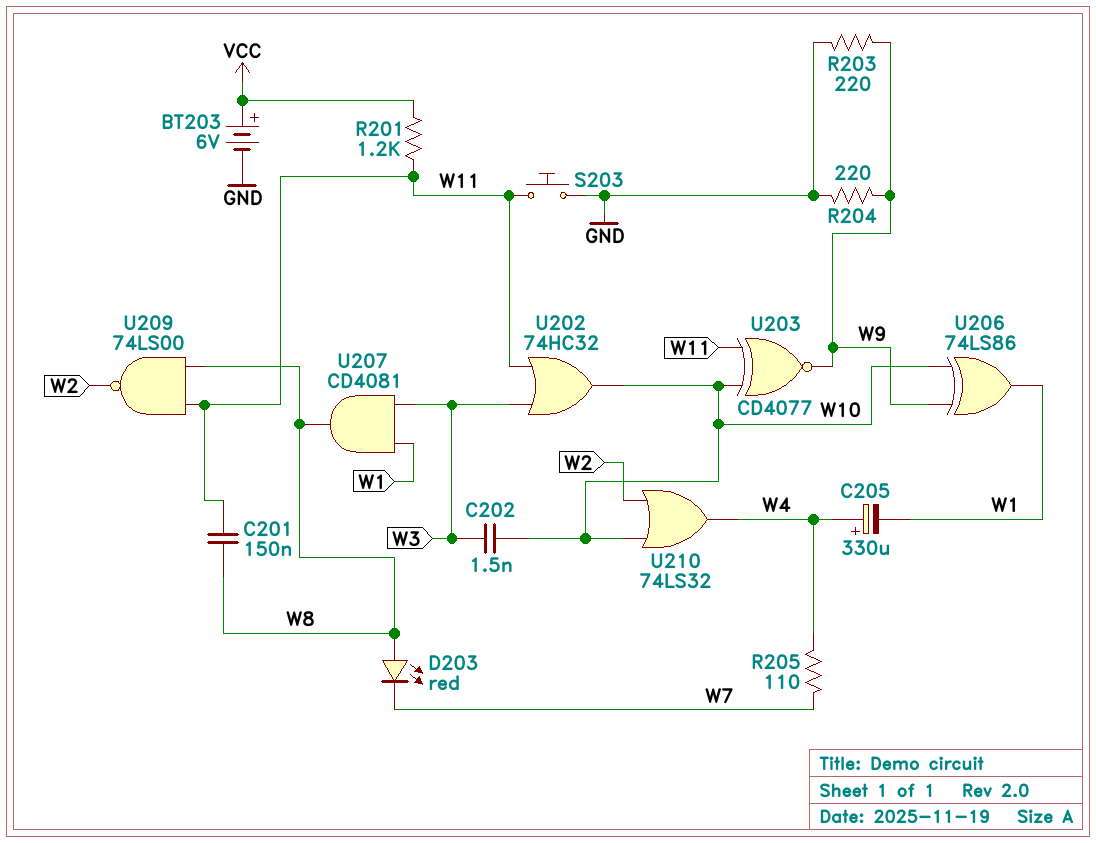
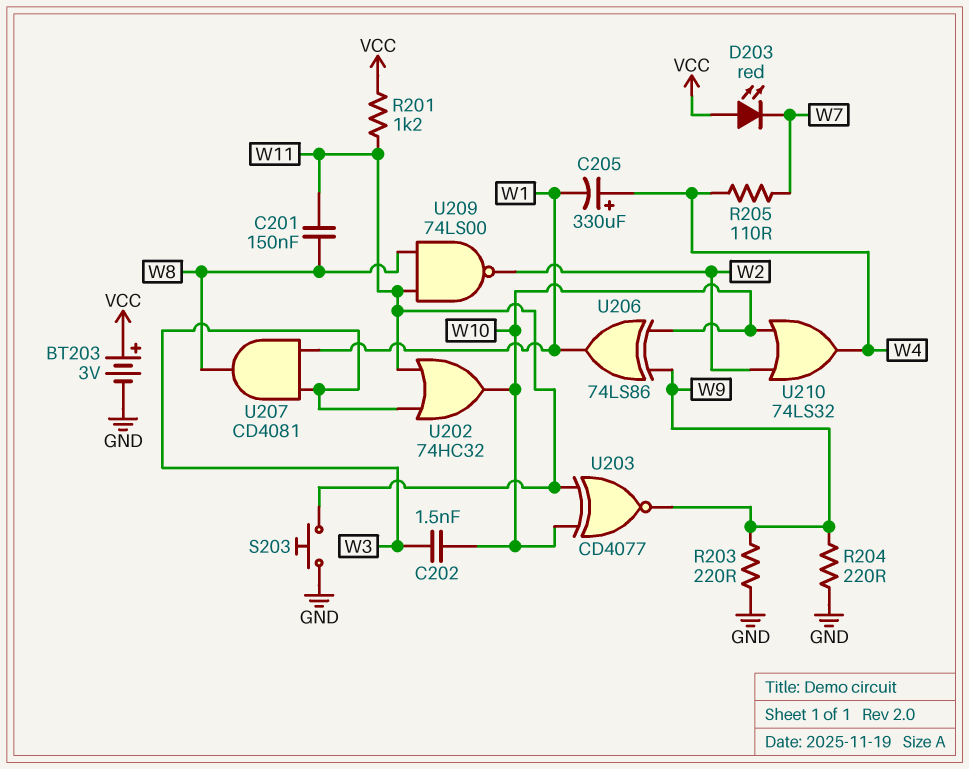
BT203: 6V (plus VCC, minus GND) -> 3V (plus VCC, minus GND)
D203: LED red (A W8, K W7) -> LED red (A VCC, K W7)

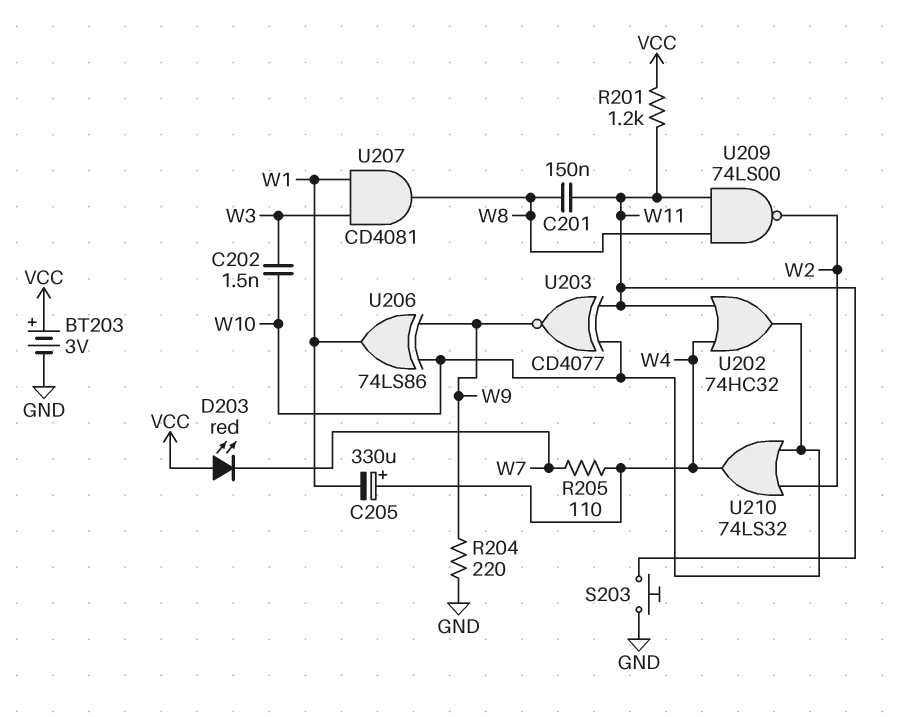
R203: 220 (GND, W9) -> none
U202: OR 74HC32 (in W3, in W11, out W10) -> OR 74HC32 (in W4, in W11, out W10)

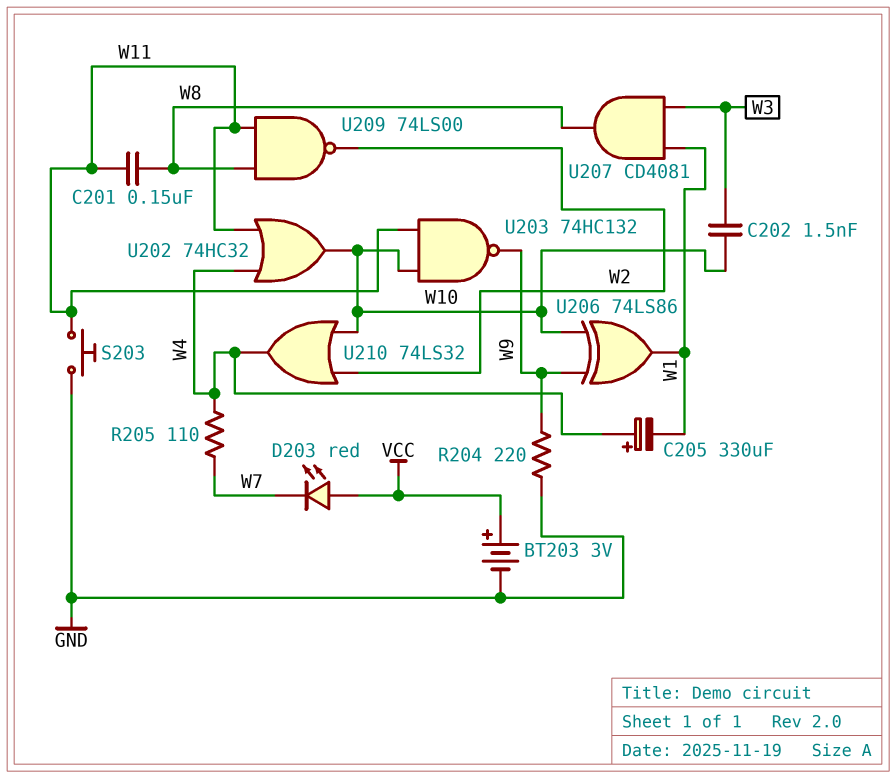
R201: 1.2k (VCC, W11) -> none
U203: XNOR CD4077 (in W10, in W11, out W9) -> NAND 74HC132 (in W10, in W11, out W9)

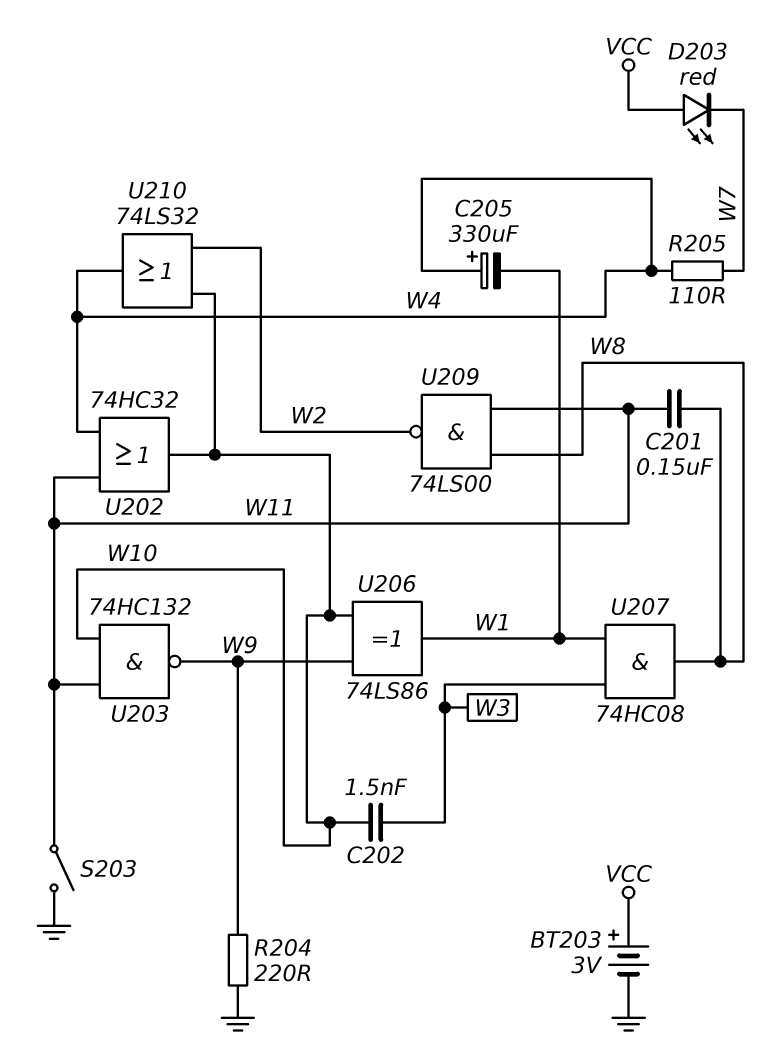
S203: button (GND, W11) -> switch (GND, W11)
U207: AND CD4081 (in W1, in W3, out W8) -> AND 74HC08 (in W1, in W3, out W8)

